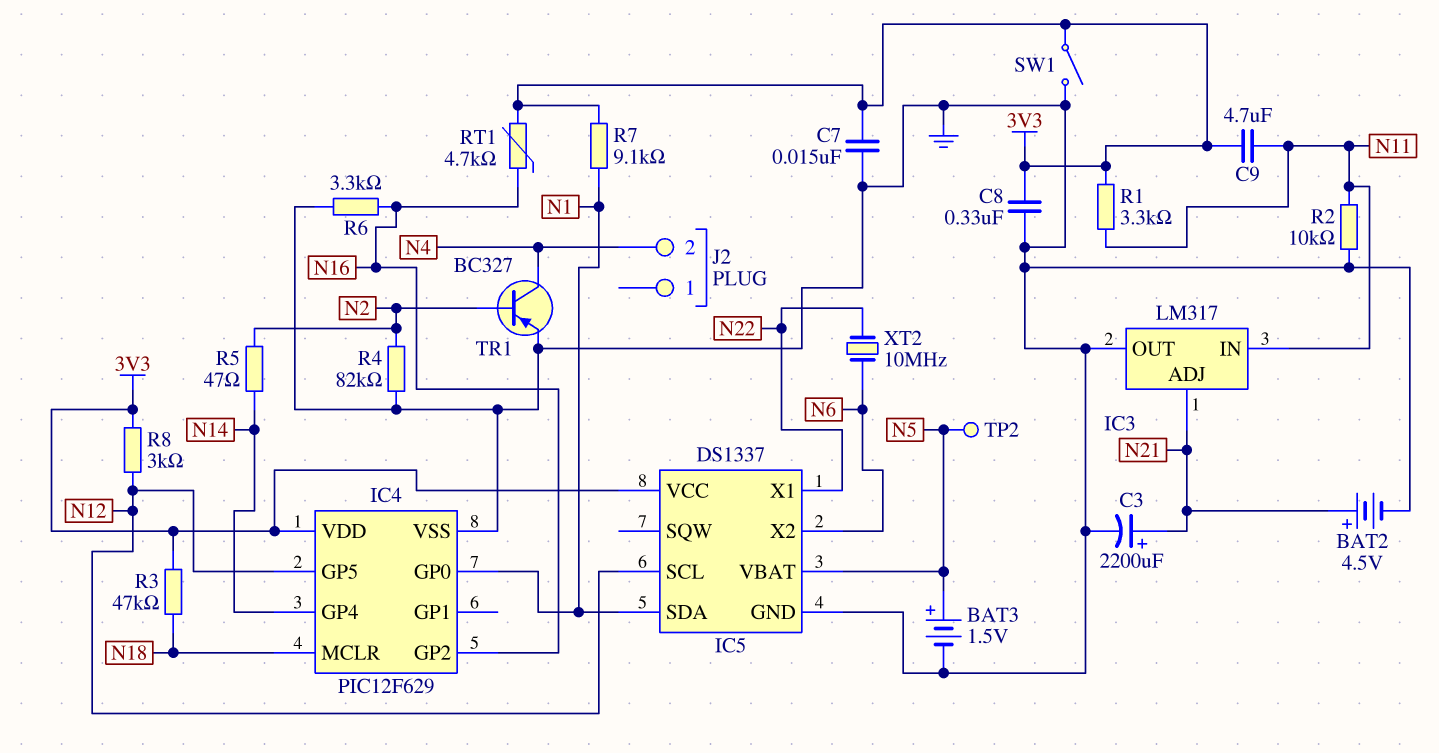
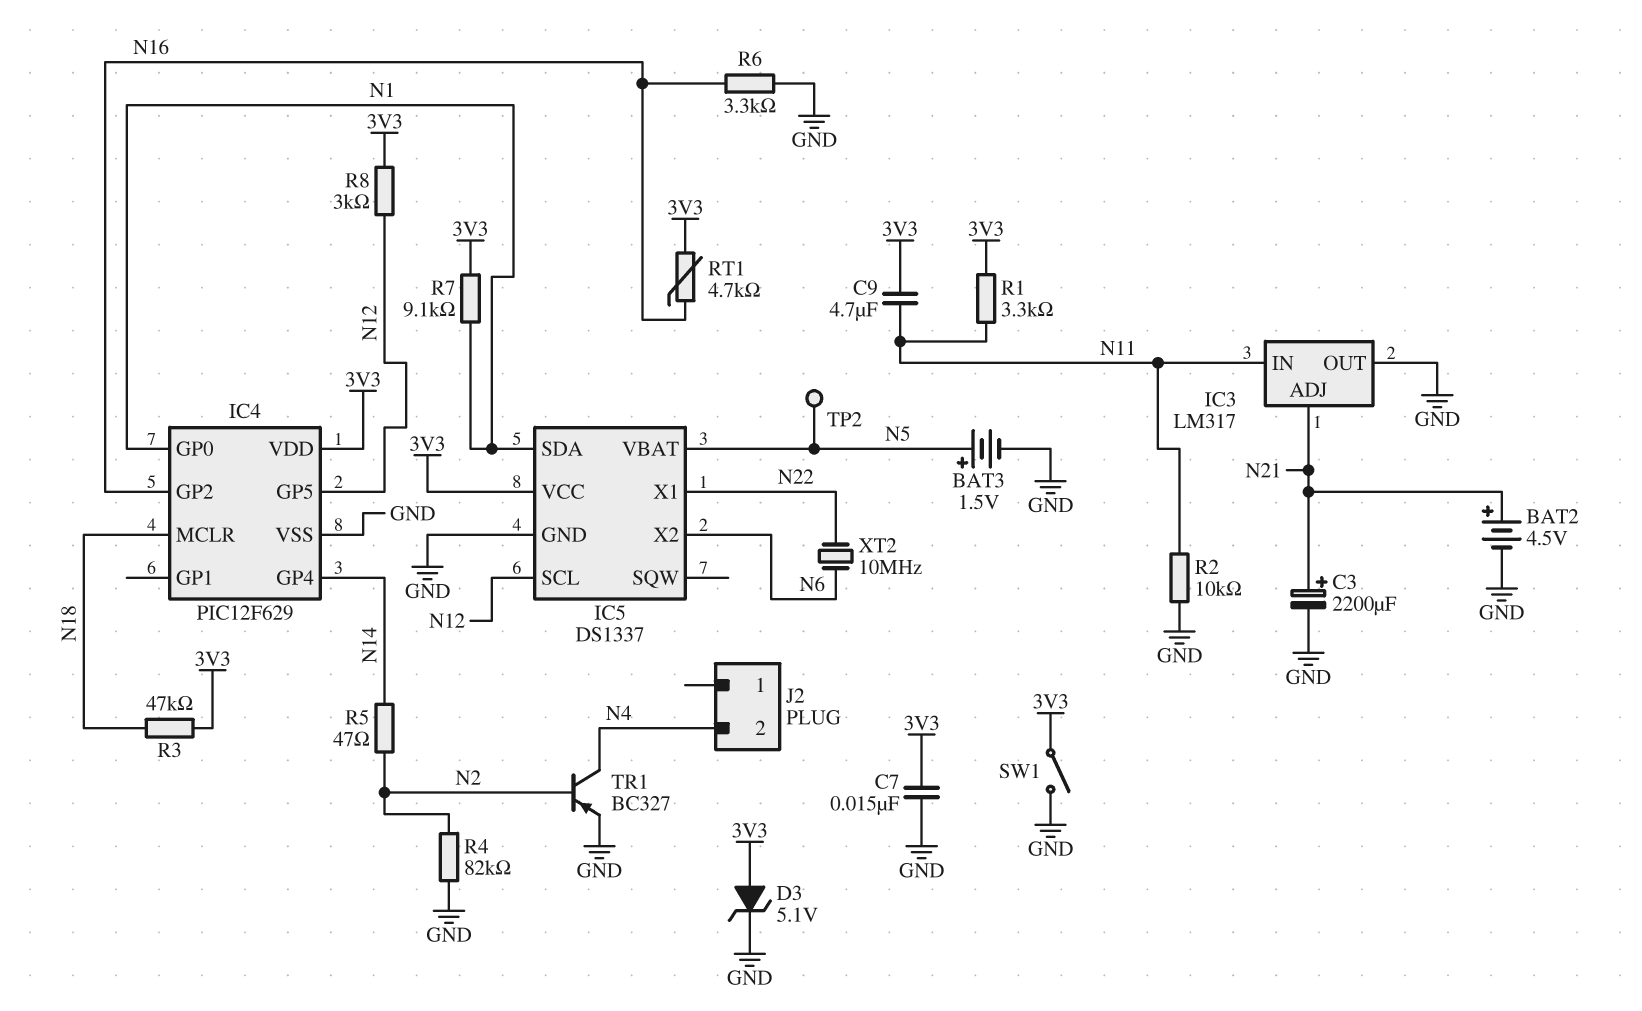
C8: 330nF (3V3, GND) -> none
D3: none -> zener 5.1V (A 3V3, K GND)

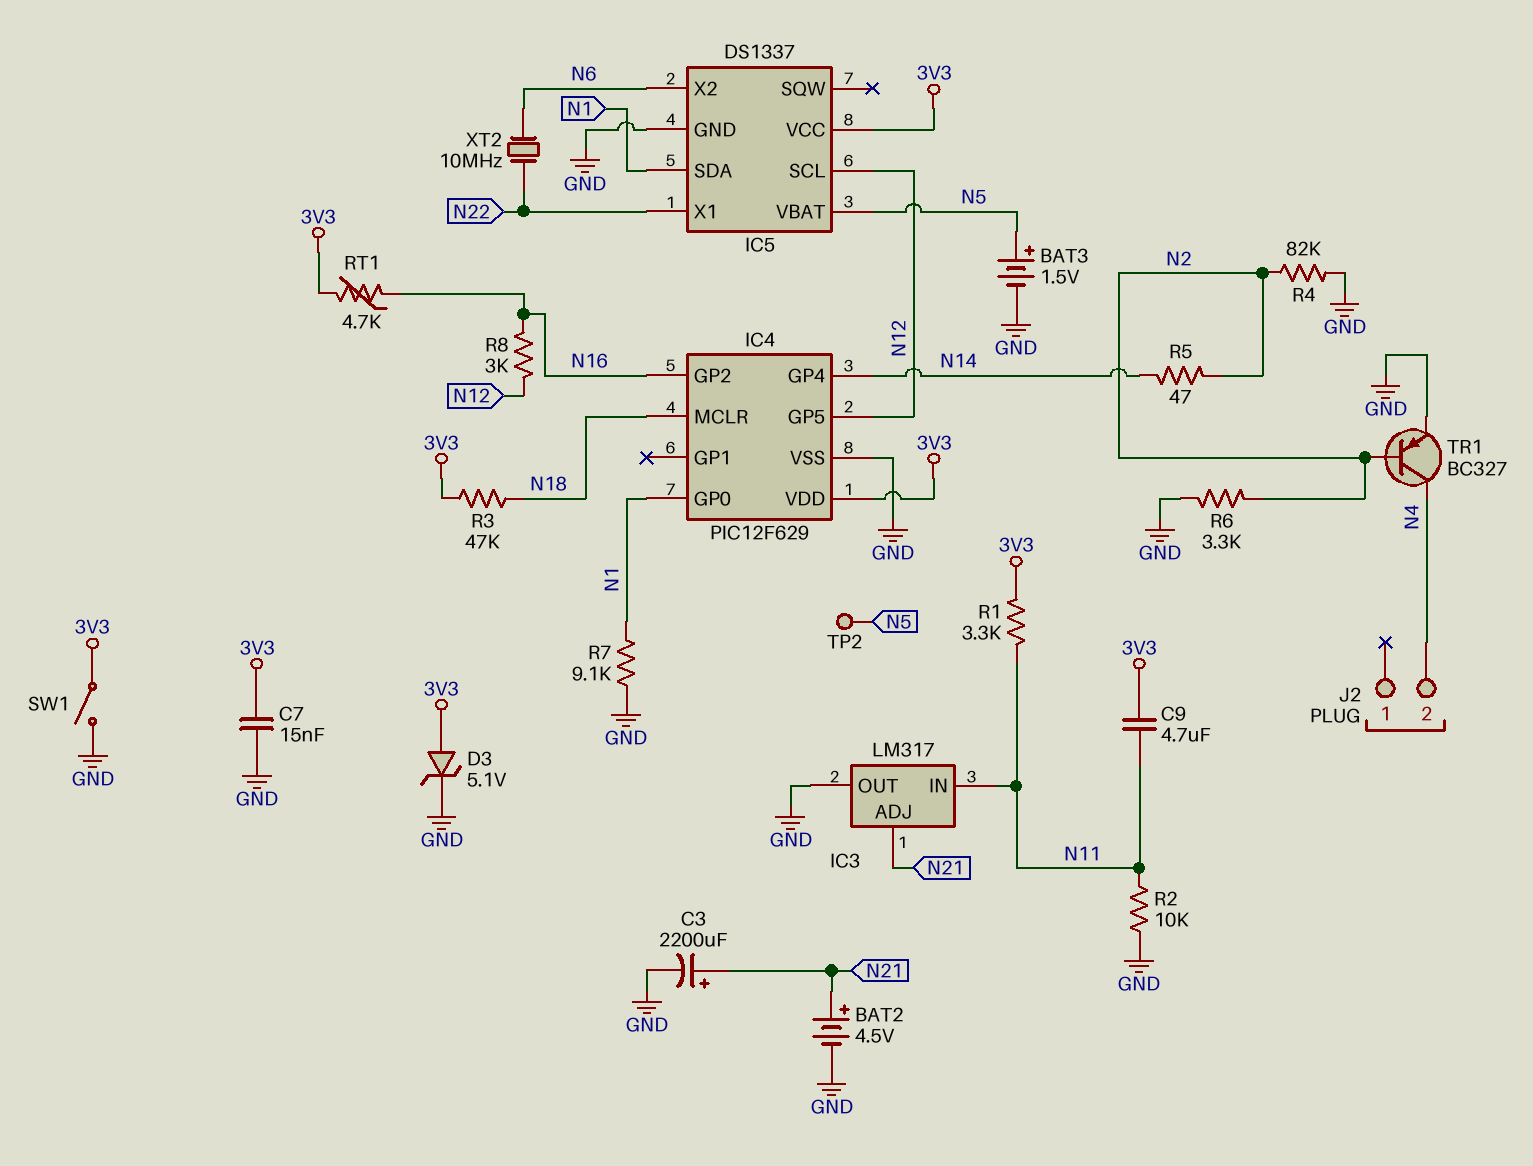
R6: 3.3k (GND, N16) -> 3.3k (GND, N2)
R7: 9.1k (3V3, N1) -> 9.1k (GND, N1)
R8: 3k (3V3, N12) -> 3k (N12, N16)

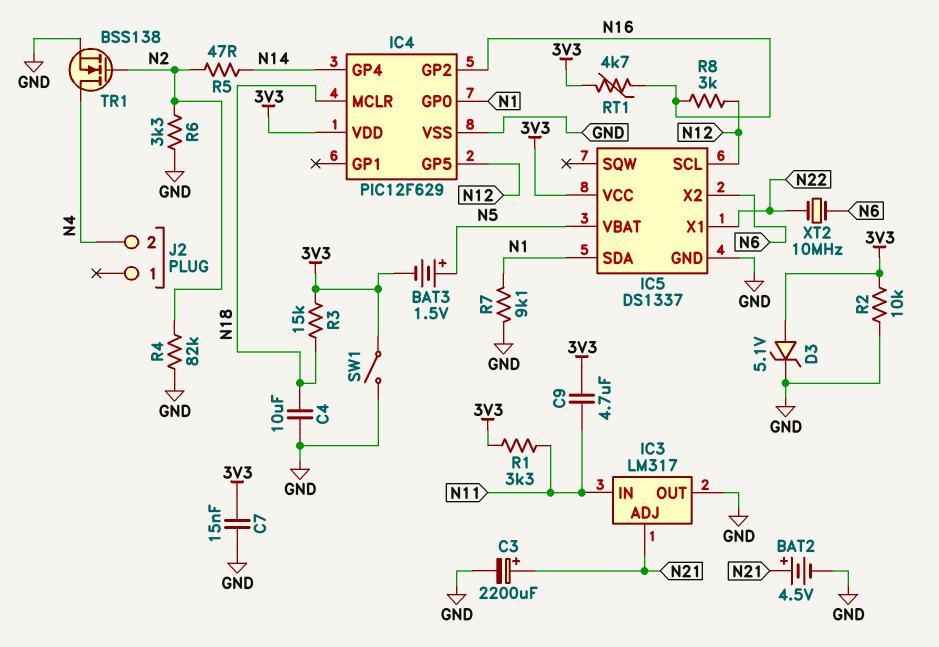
BAT3: 1.5V (plus N5, minus GND) -> 1.5V (plus N5, minus 3V3)
C4: none -> 10uF (GND, N18)
R2: 10k (GND, N11) -> 10k (3V3, GND)
R3: 47k (3V3, N18) -> 15k (3V3, N18)
TP2: test point (N5) -> none
TR1: PNP BC327 (B N2, C N4, E GND) -> NMOS BSS138 (G N2, D N4, S GND)

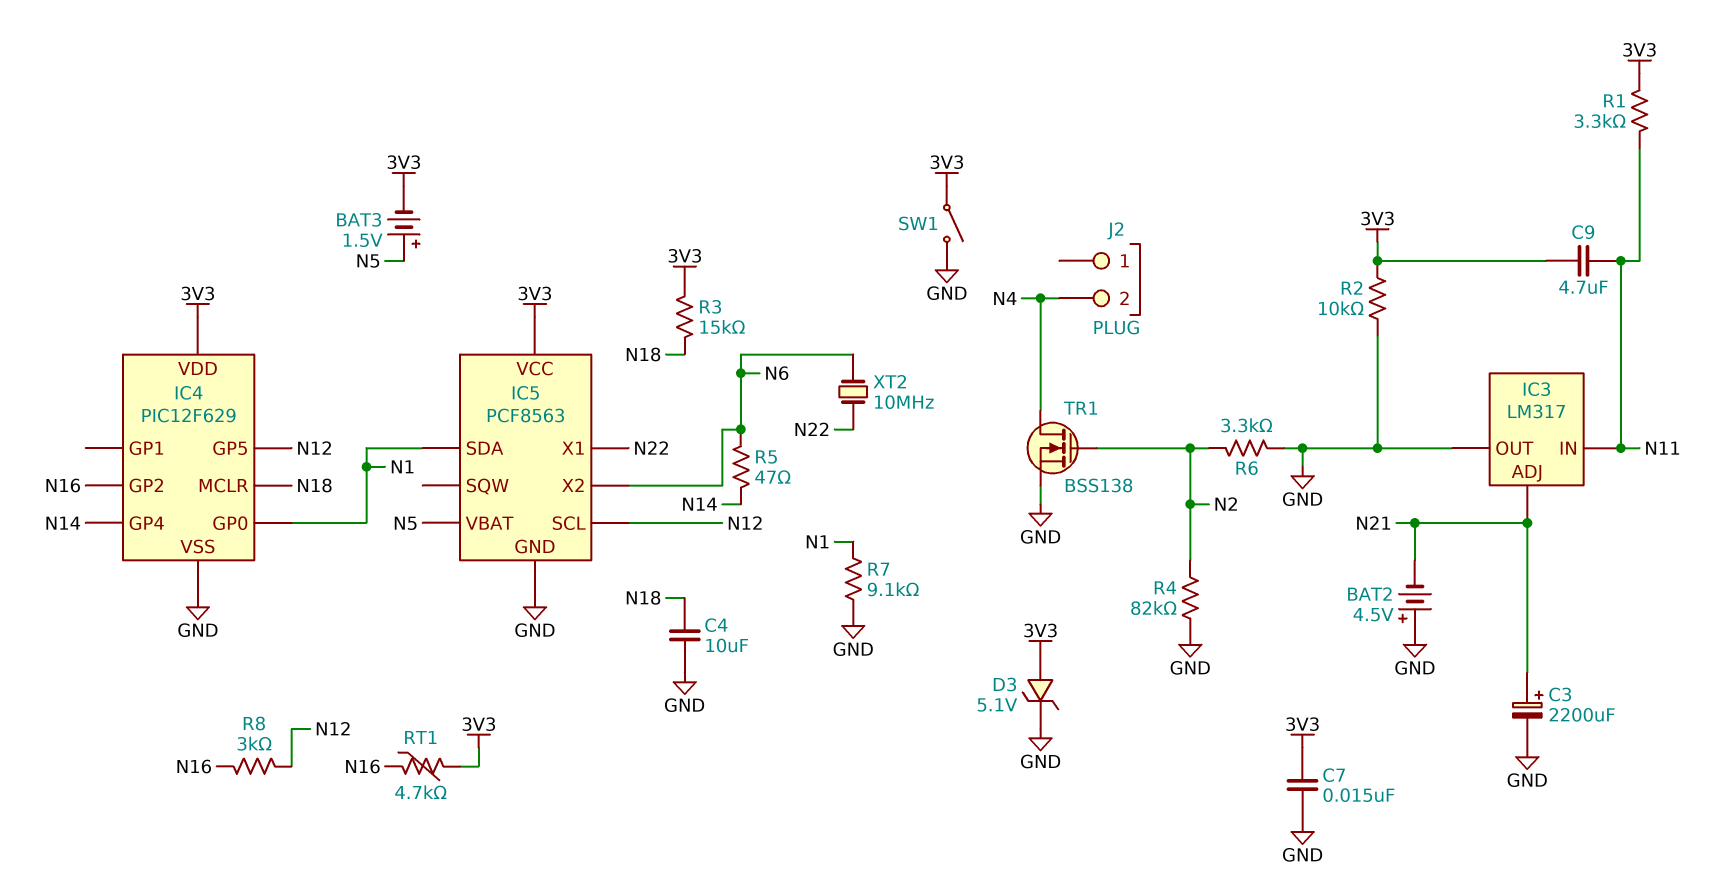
BAT2: 4.5V (plus N21, minus GND) -> 4.5V (plus GND, minus N21)
IC5: DS1337 -> PCF8563
R5: 47 (N2, N14) -> 47 (N6, N14)

